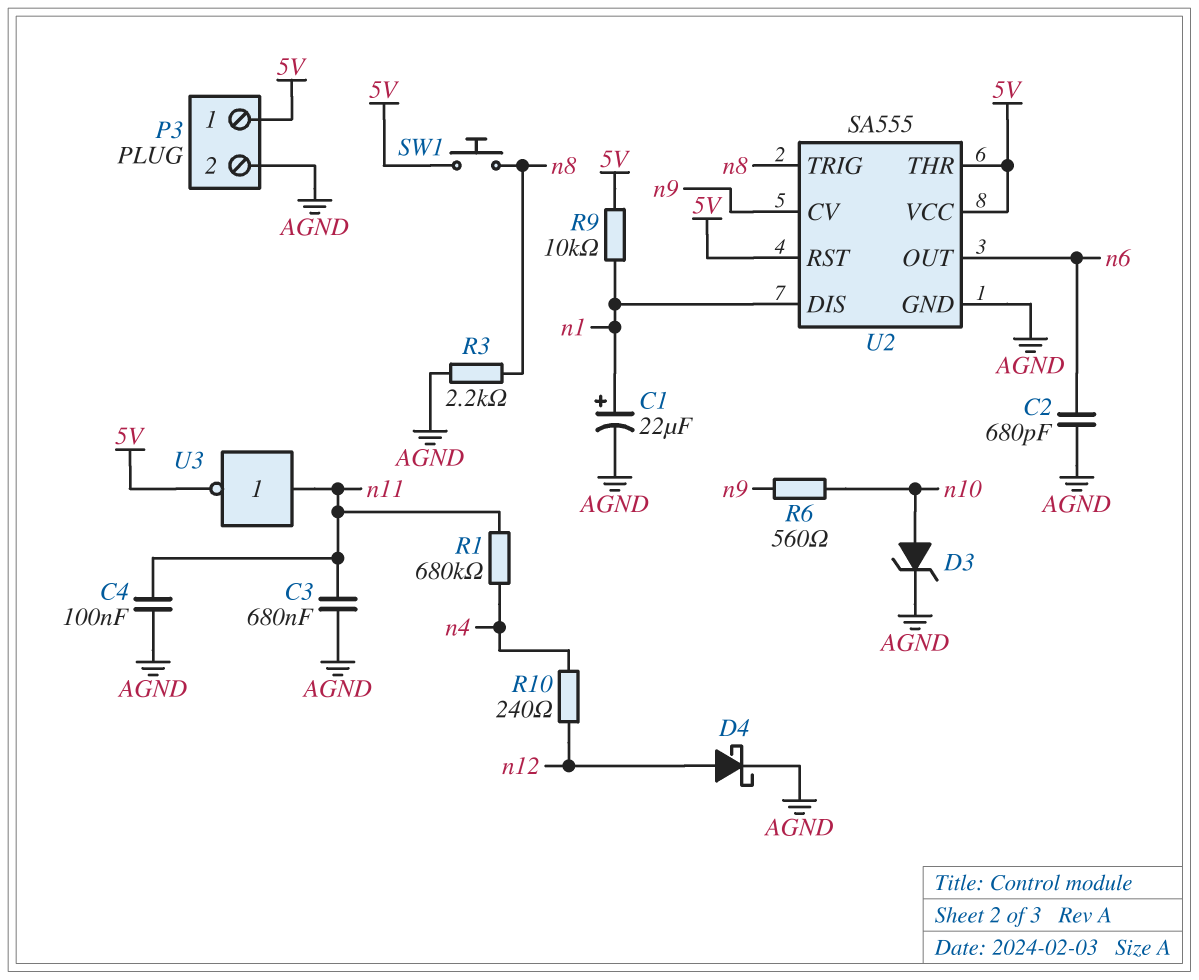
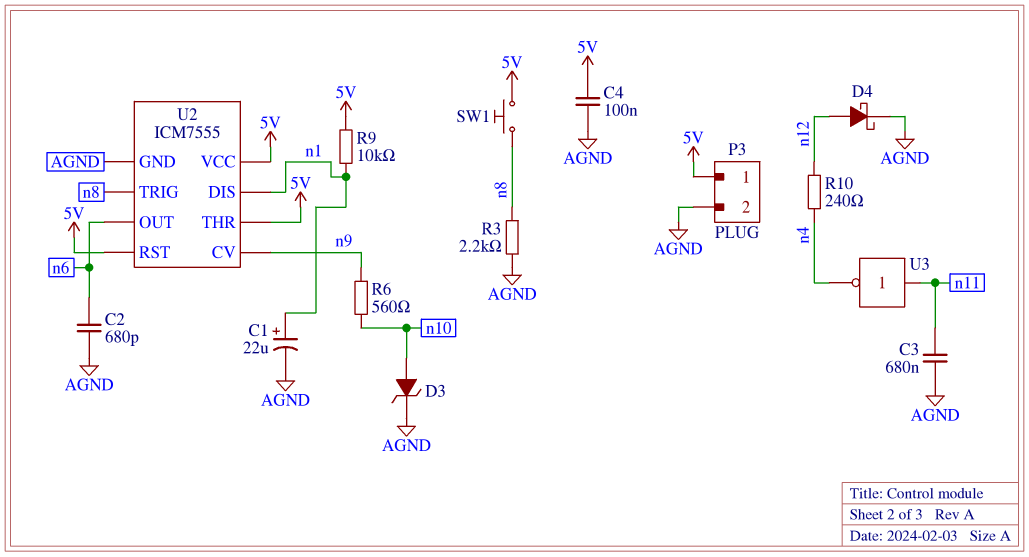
C4: 100nF (AGND, n11) -> 100nF (5V, AGND)
R1: 680k (n4, n11) -> none
U2: SA555 -> ICM7555
U3: NOT (in n11, out 5V) -> NOT (in n11, out n4)

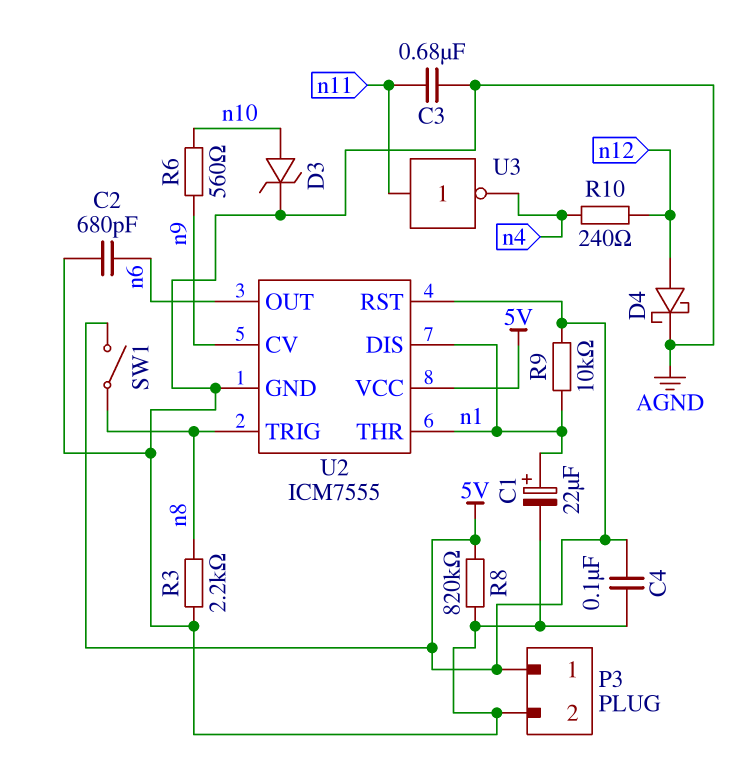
R8: none -> 820k (5V, AGND)
SW1: button (5V, n8) -> switch (5V, n8)
U2 pin THR: 5V -> n1

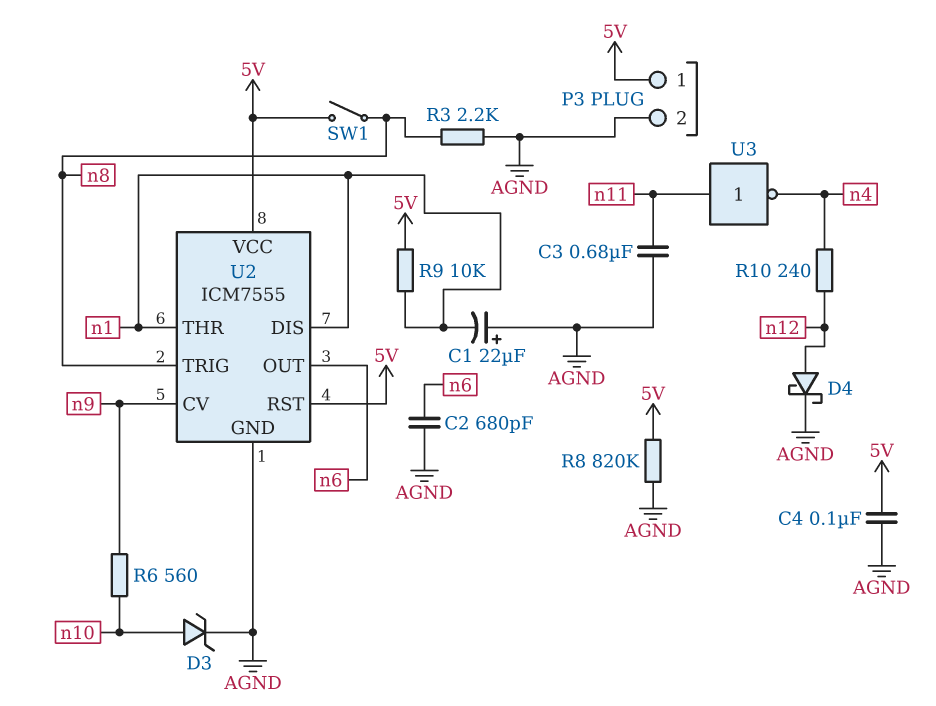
C1: 22uF (plus n1, minus AGND) -> 22uF (plus AGND, minus n1)

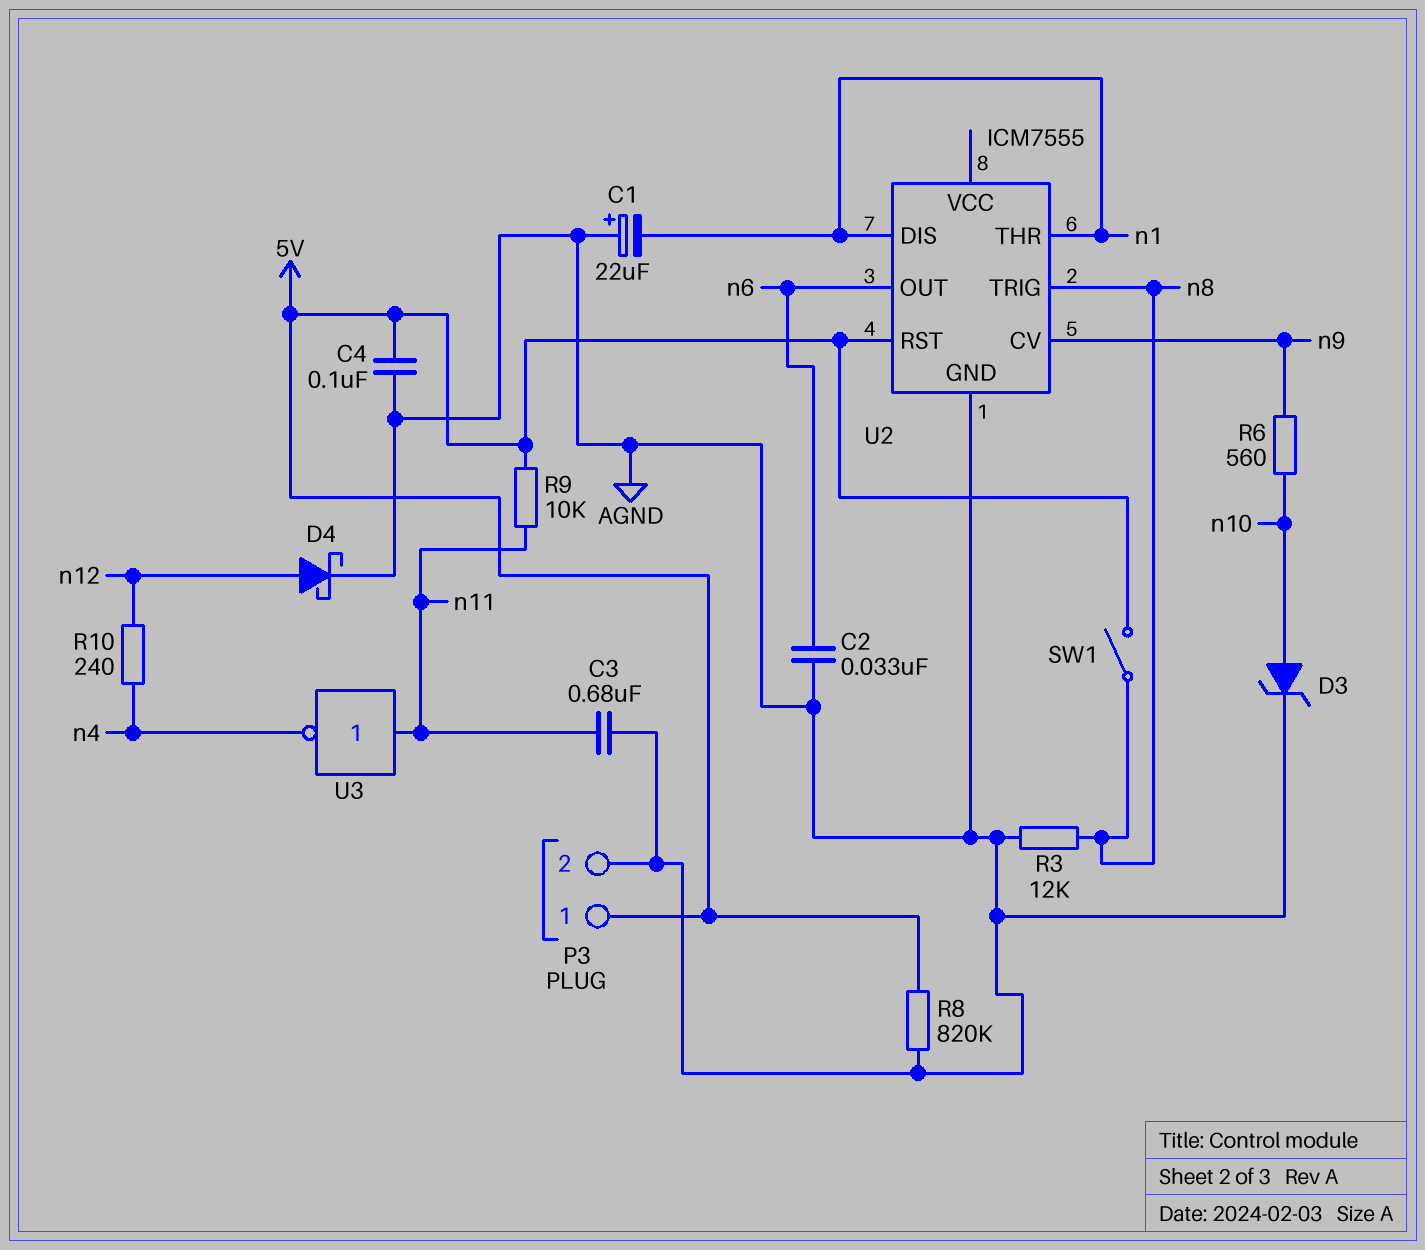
C2: 680pF (AGND, n6) -> 33nF (AGND, n6)
R3: 2.2k (AGND, n8) -> 12k (AGND, n8)
R9: 10k (5V, n1) -> 10k (5V, n11)
U2 pin VCC: 5V -> none

